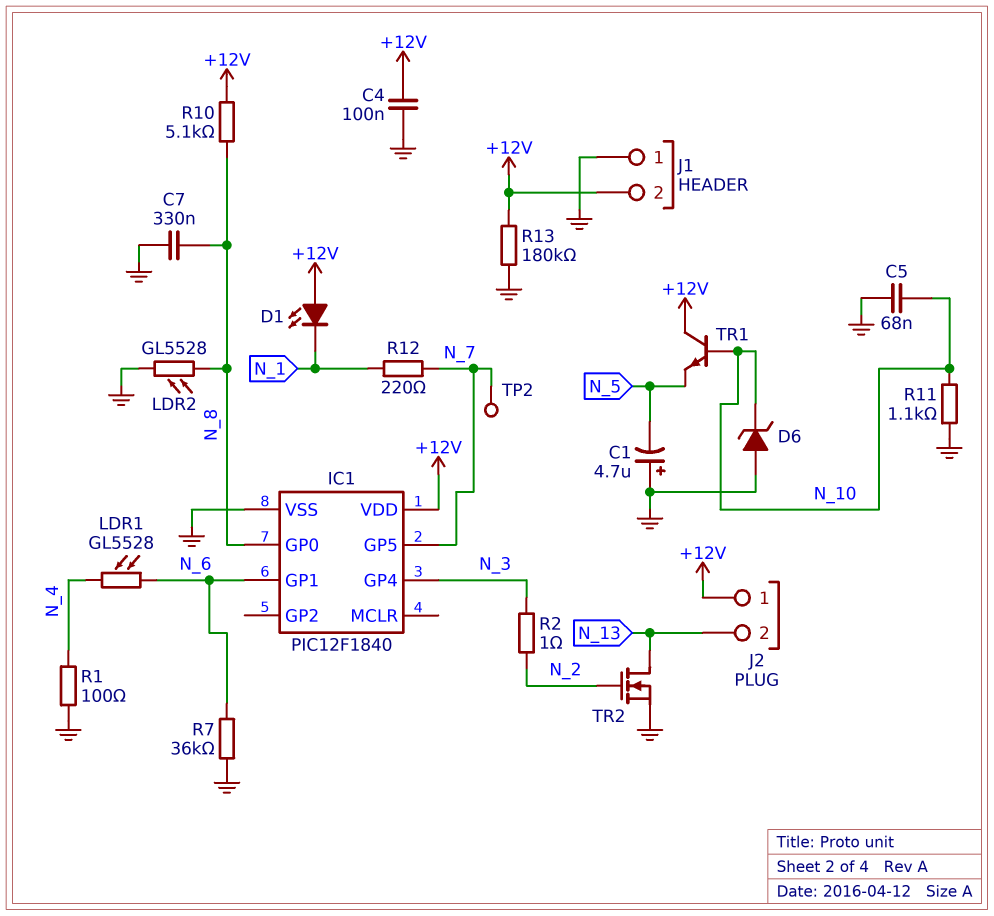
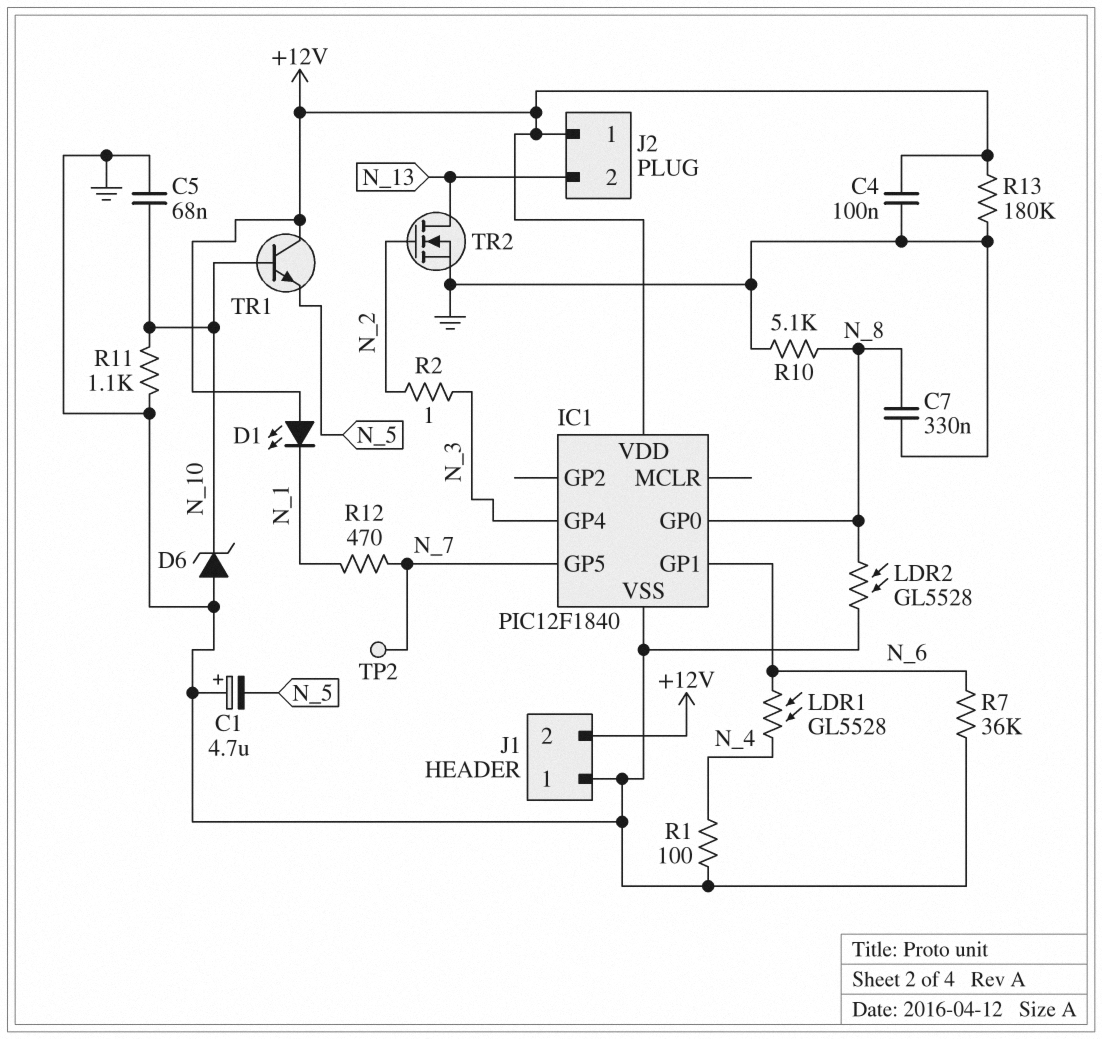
R10: 5.1k (+12V, N_8) -> 5.1k (GND, N_8)
R12: 220 (N_1, N_7) -> 470 (N_1, N_7)

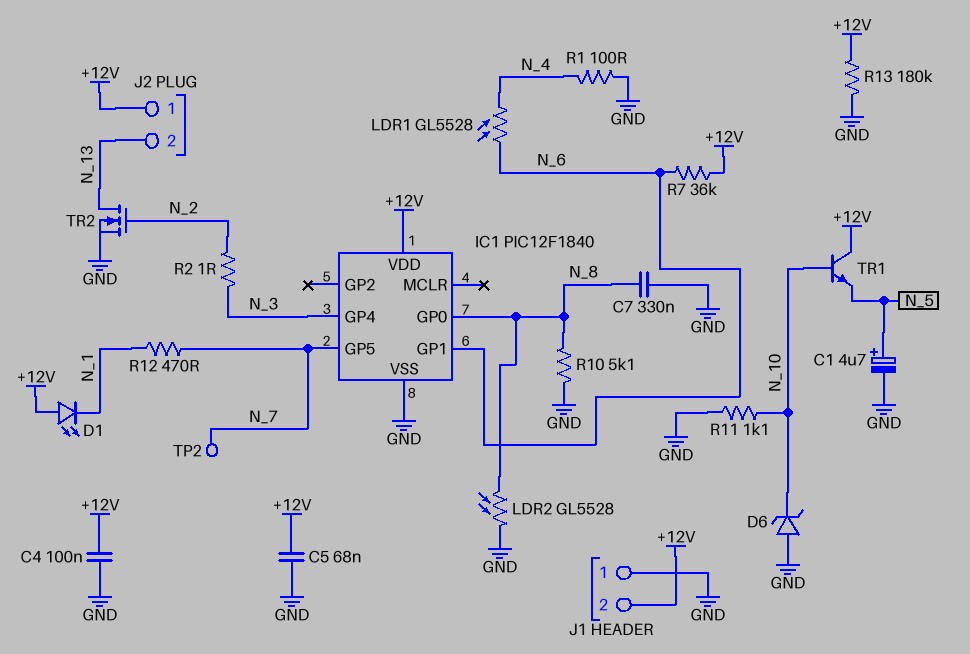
C1: 4.7uF (plus GND, minus N_5) -> 4.7uF (plus N_5, minus GND)
C5: 68nF (GND, N_10) -> 68nF (+12V, GND)
R7: 36k (GND, N_6) -> 36k (+12V, N_6)

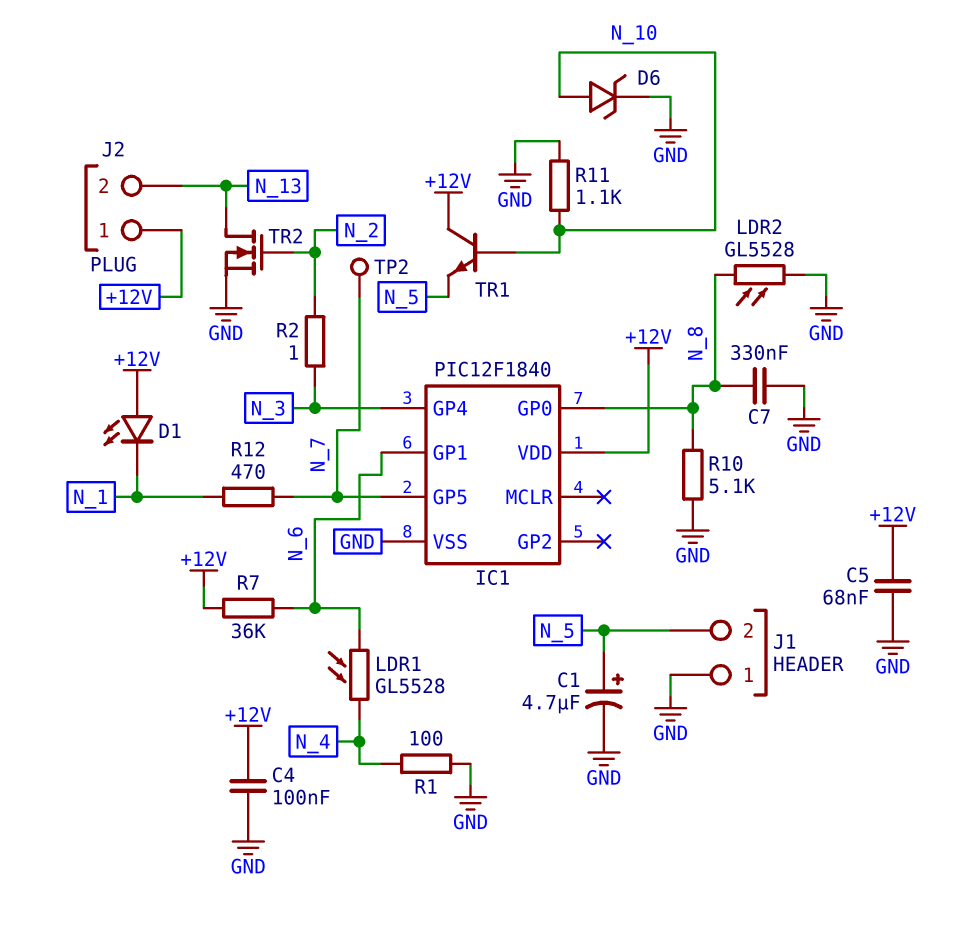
D6: zener (A GND, K N_10) -> zener (A N_10, K GND)
J1 pin 2: +12V -> N_5
R13: 180k (+12V, GND) -> none

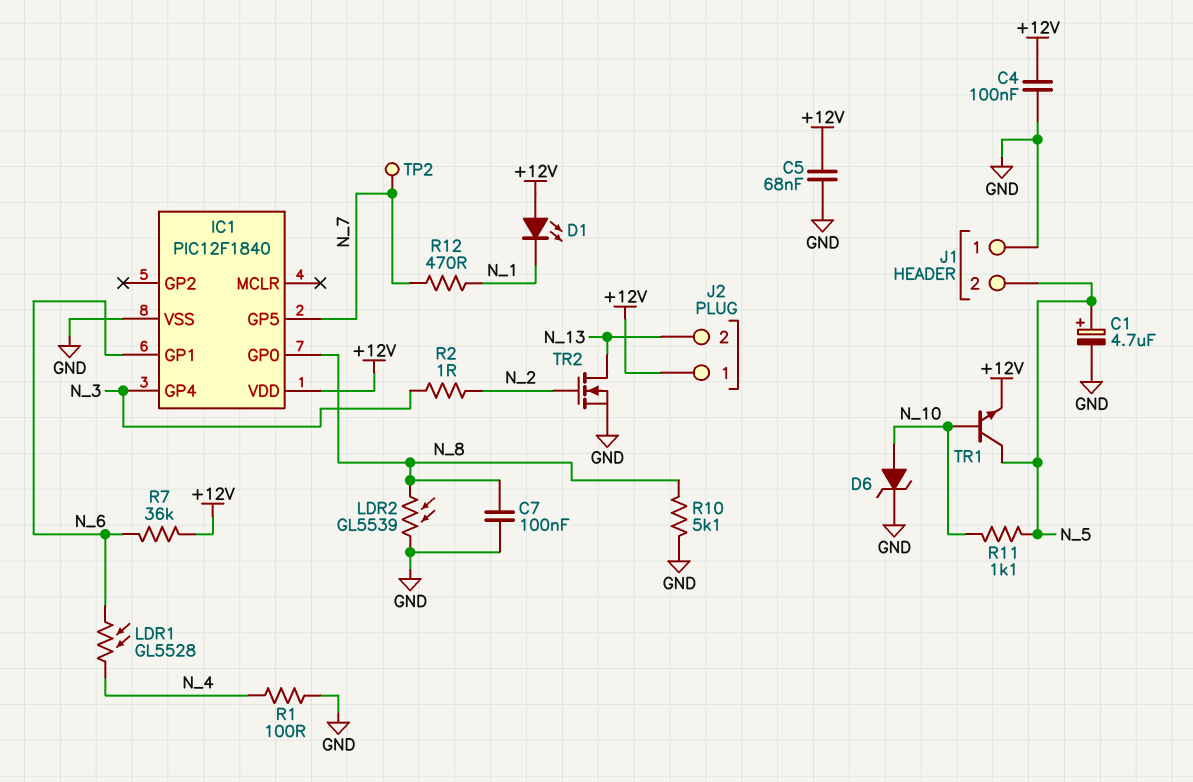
C7: 330nF (GND, N_8) -> 100nF (GND, N_8)
LDR2: GL5528 (GND, N_8) -> GL5539 (GND, N_8)
R11: 1.1k (GND, N_10) -> 1.1k (N_5, N_10)
TR1: NPN (B N_10, C +12V, E N_5) -> NPN (B N_10, C N_5, E +12V)

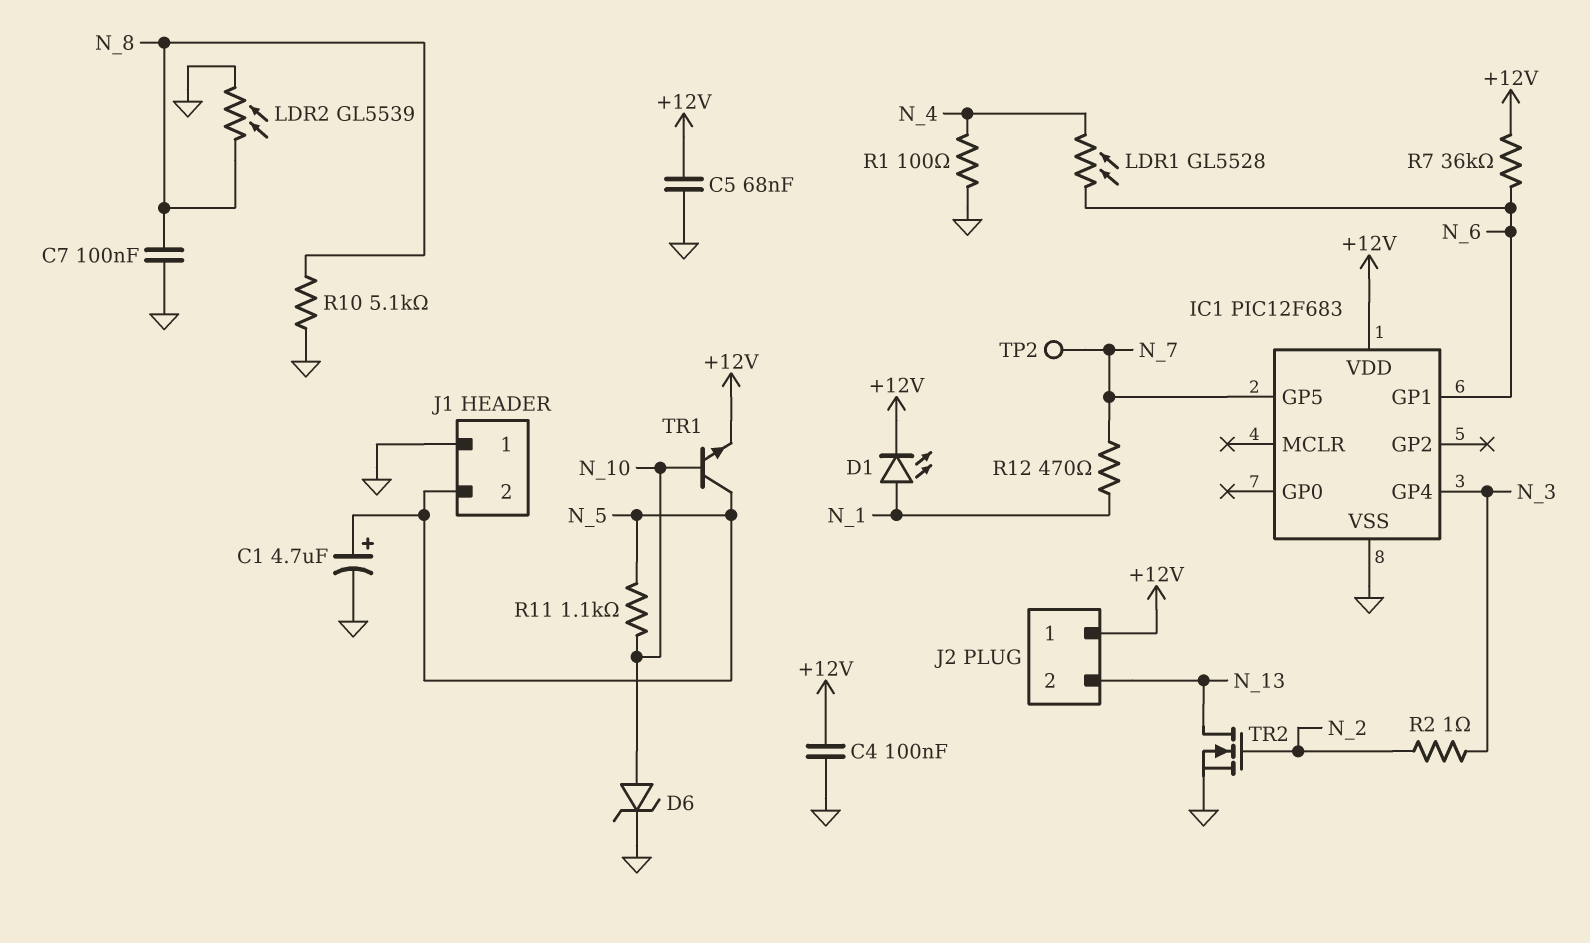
D1: LED (A +12V, K N_1) -> LED (A N_1, K +12V)
IC1: PIC12F1840 -> PIC12F683
IC1 pin GP0: N_8 -> none

